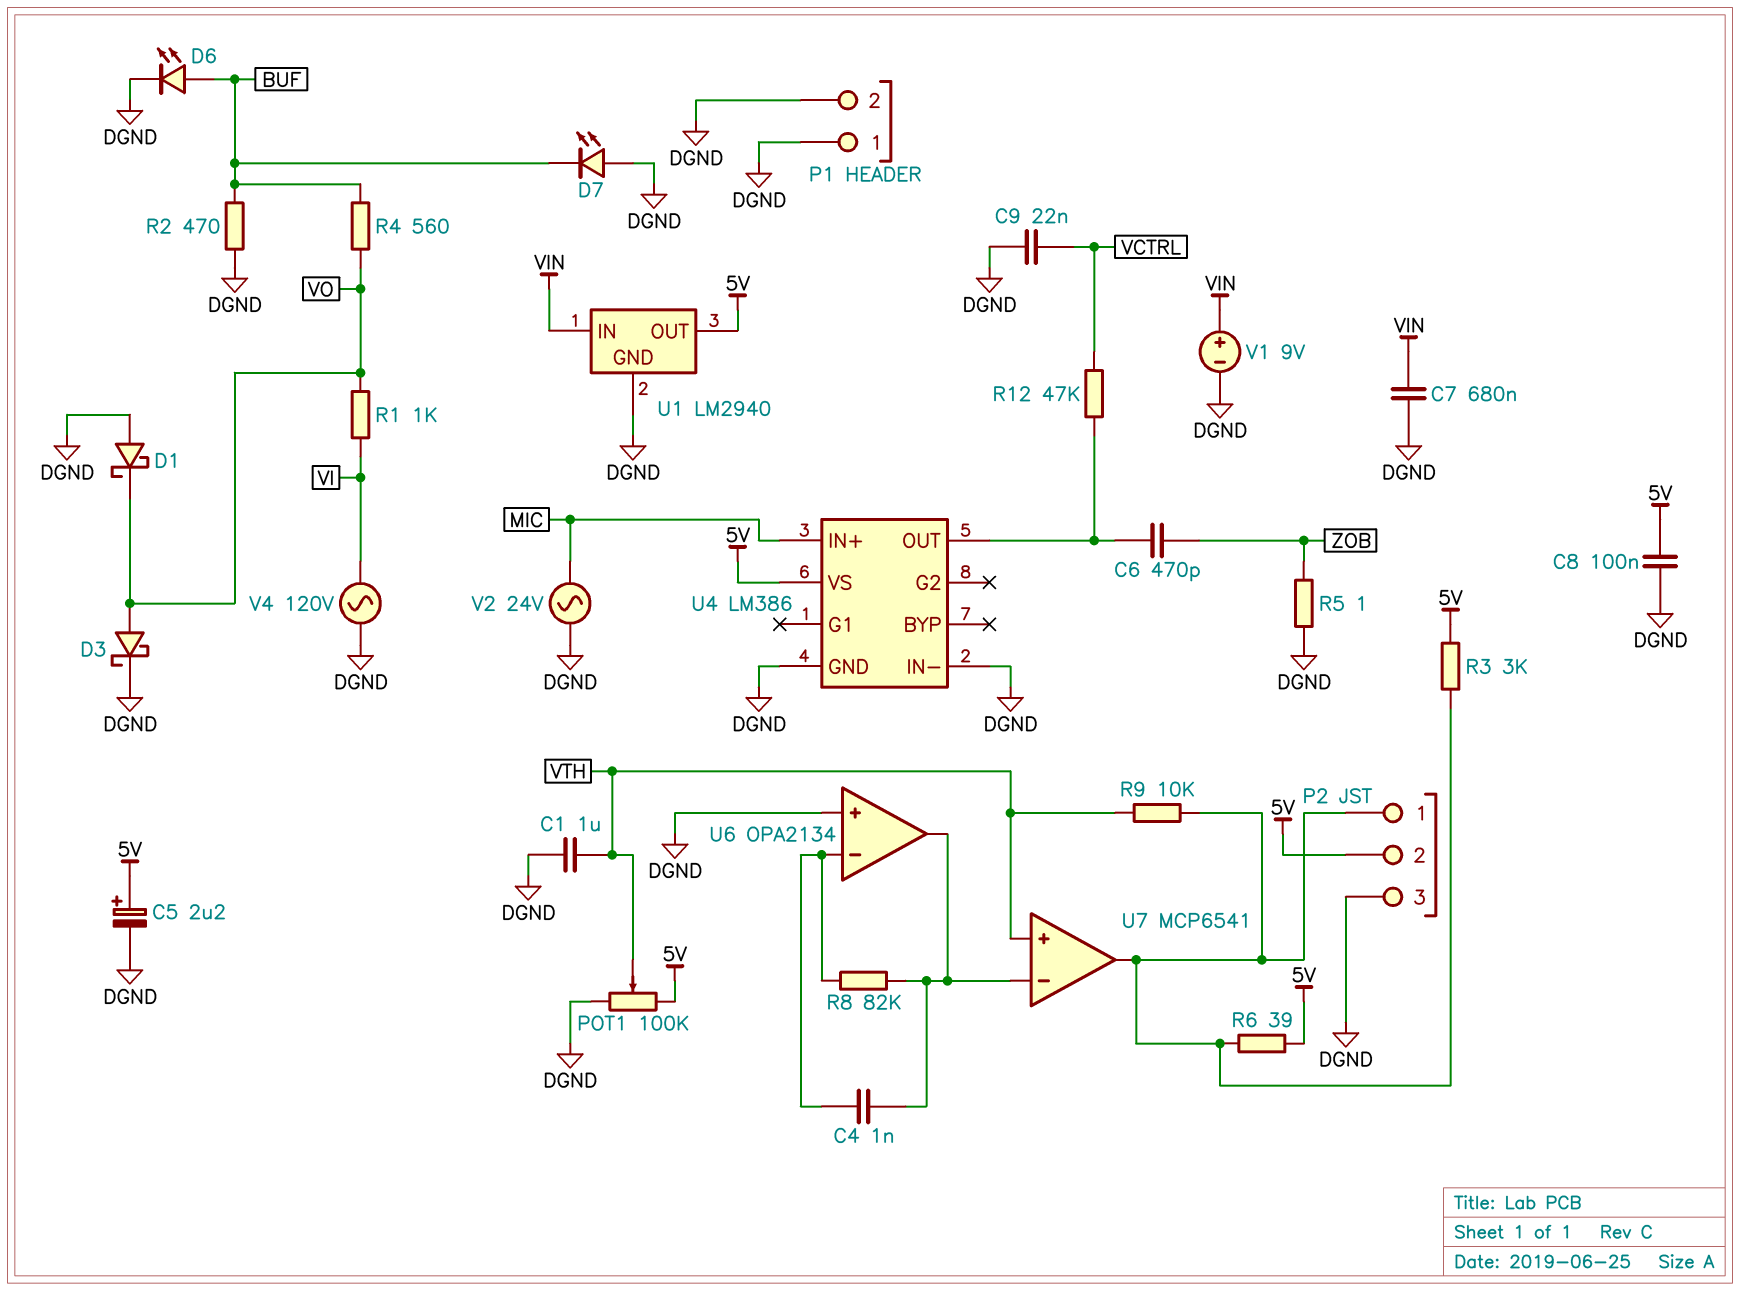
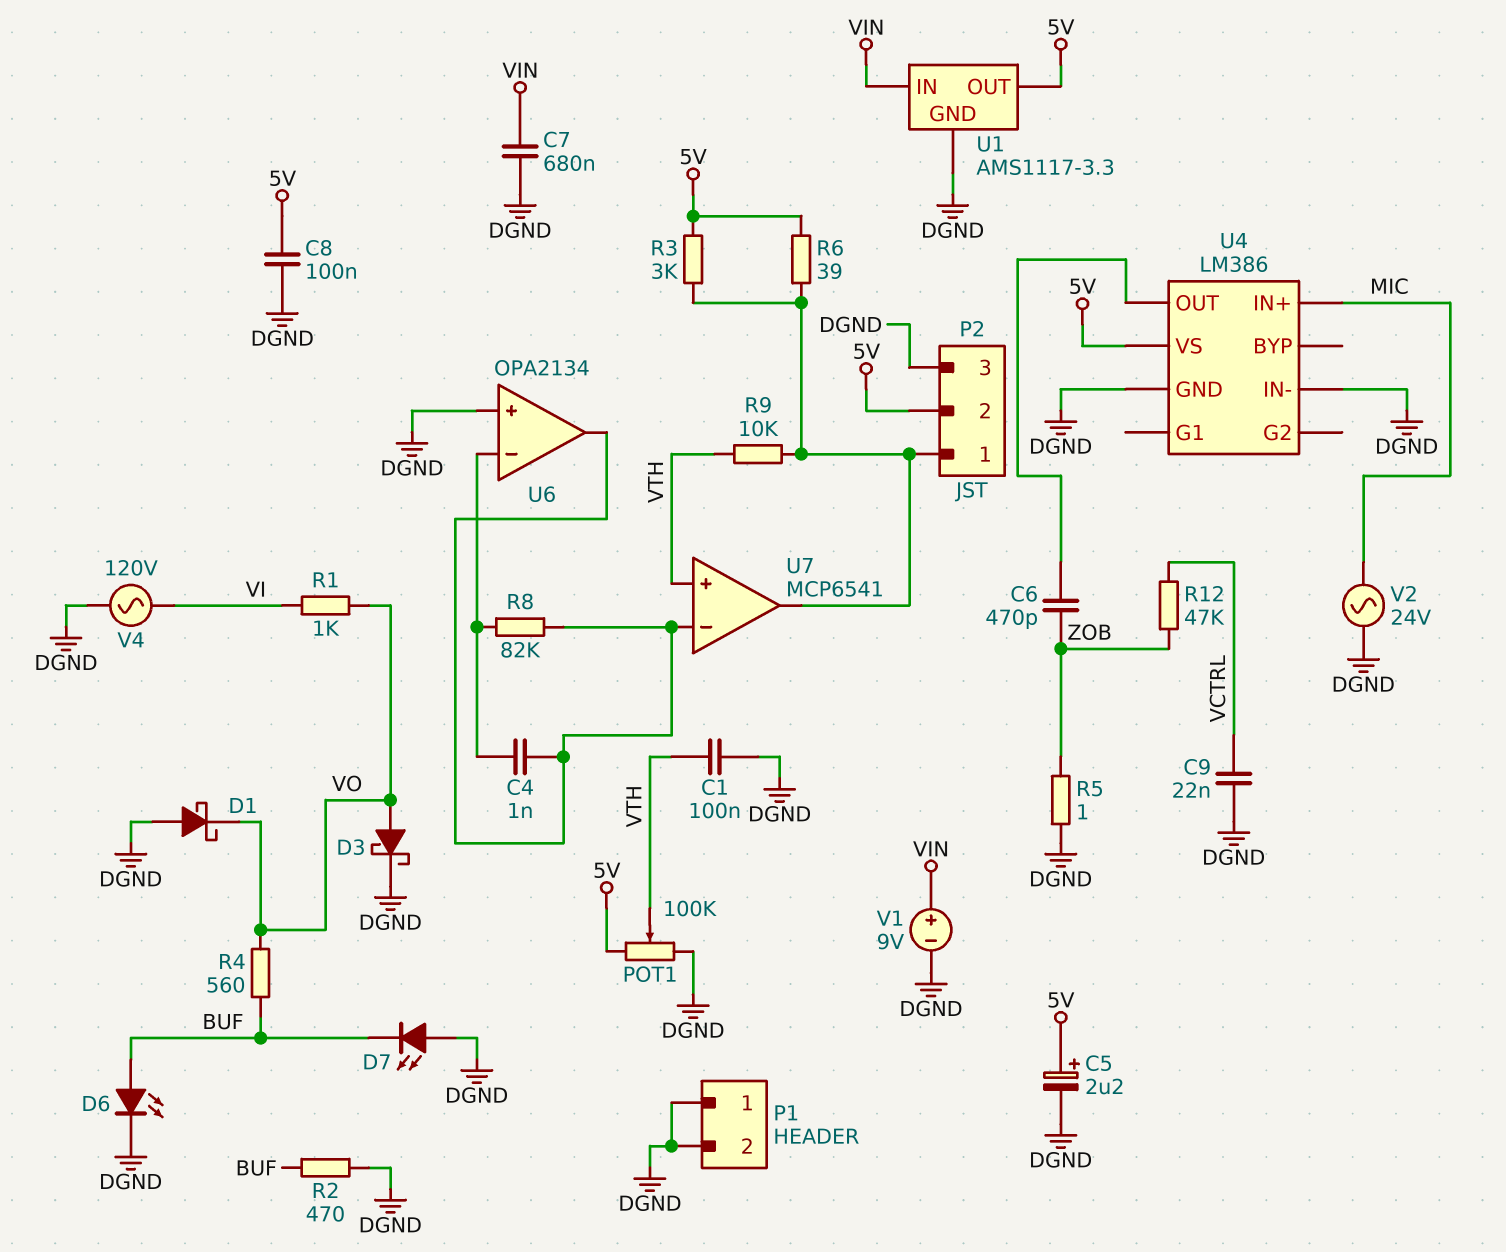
C1: 1uF (DGND, VTH) -> 100nF (DGND, VTH)
R12: 47k (U4/OUT, VCTRL) -> 47k (VCTRL, ZOB)
U1: LM2940 -> AMS1117-3.3

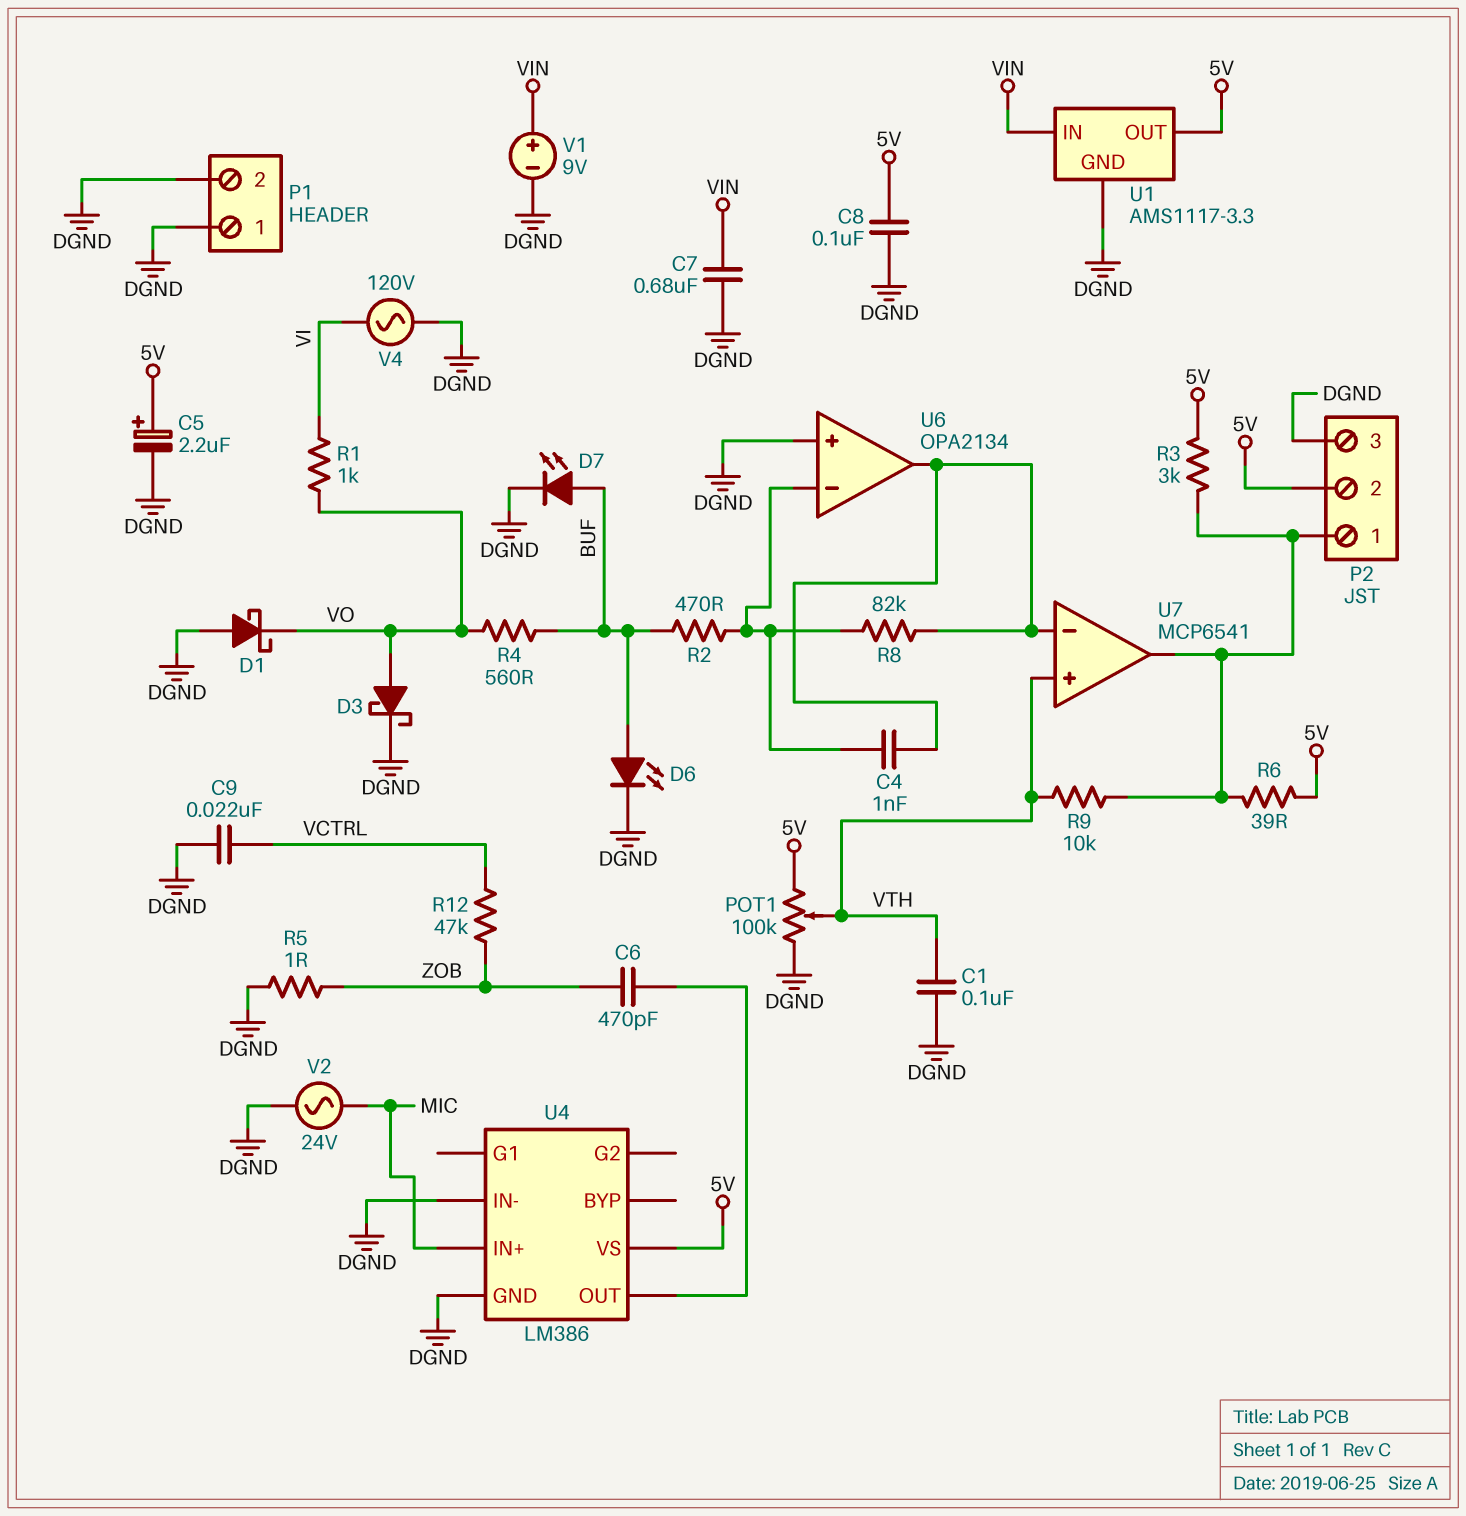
D7: LED (A DGND, K BUF) -> LED (A BUF, K DGND)
R2: 470 (BUF, DGND) -> 470 (BUF, U6/in-)

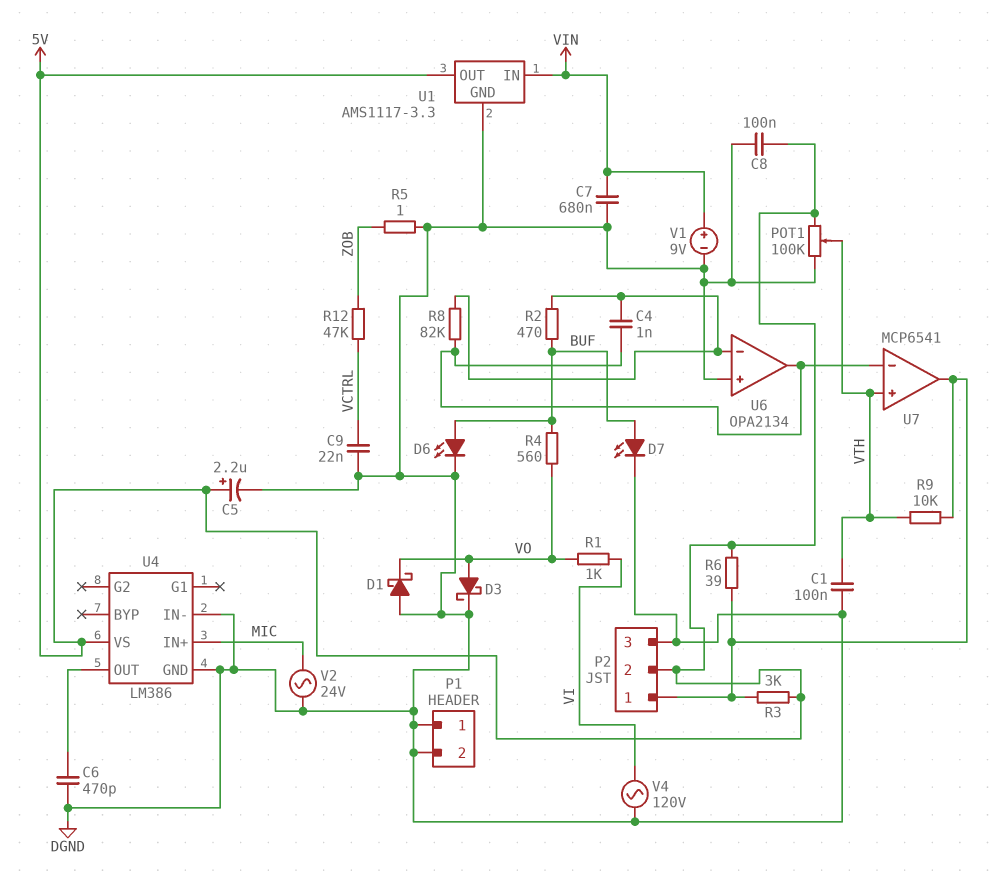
C6: 470pF (U4/OUT, ZOB) -> 470pF (DGND, U4/OUT)

